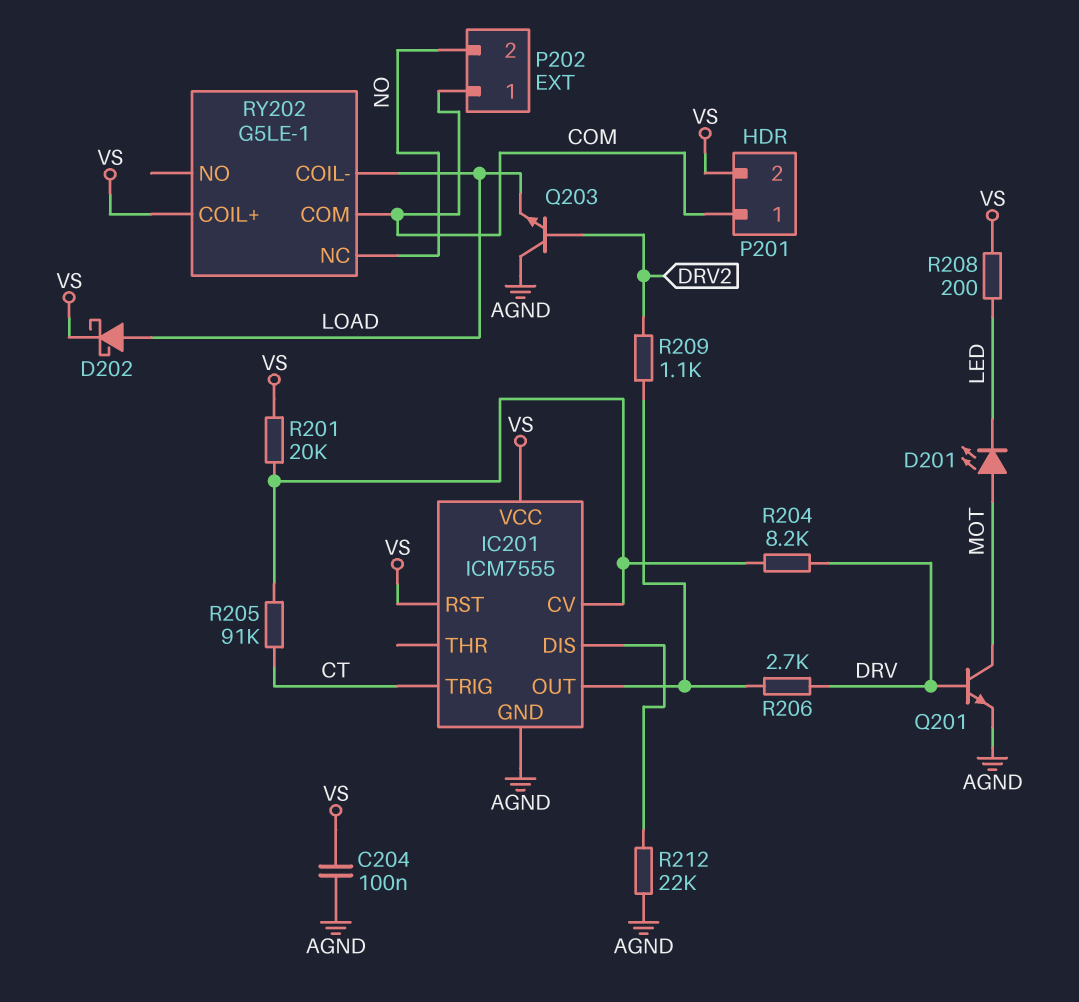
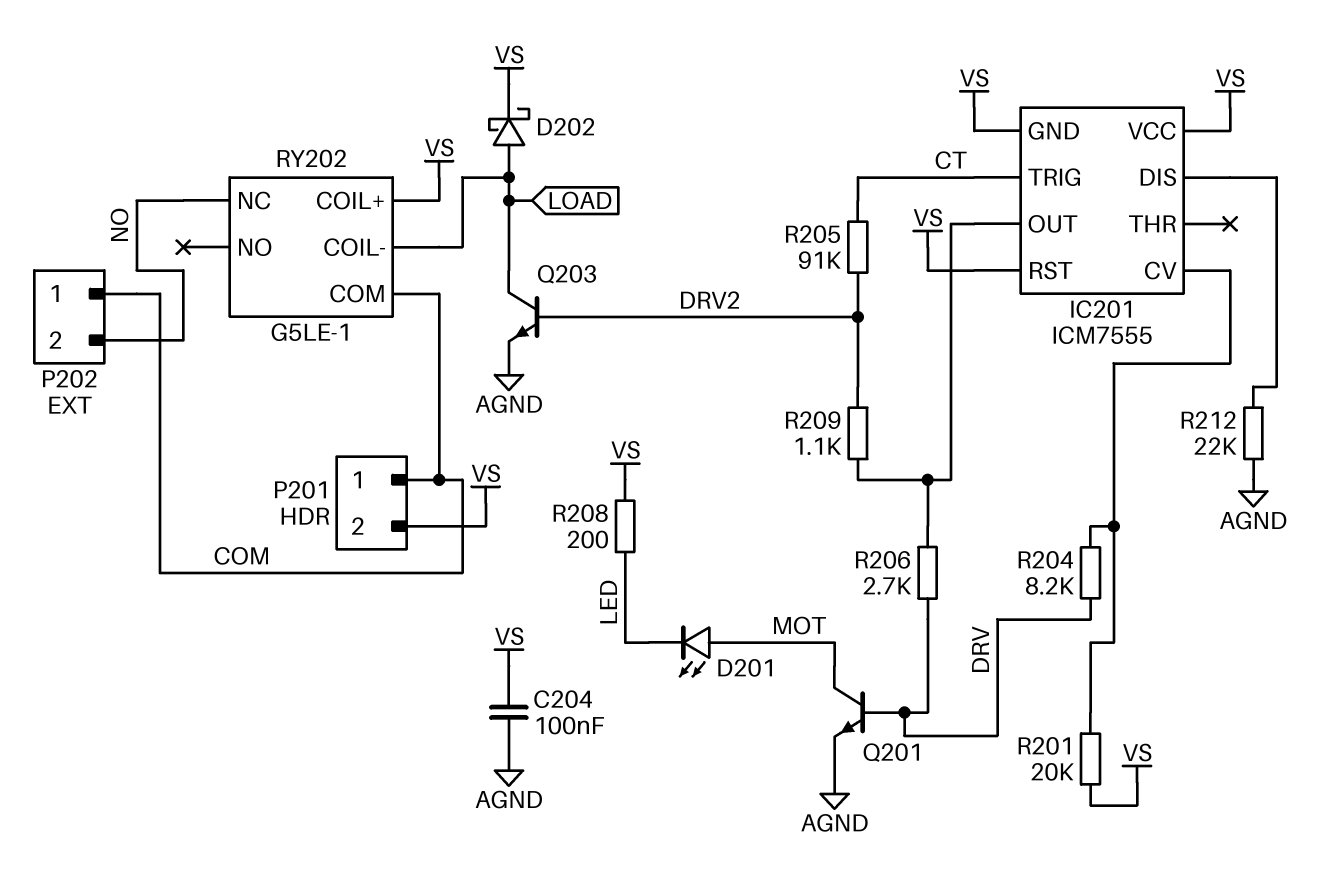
IC201 pin GND: AGND -> VS
Q203: NPN (B DRV2, C AGND, E LOAD) -> NPN (B DRV2, C LOAD, E AGND)
R205: 91k (CT, IC201/CV) -> 91k (CT, DRV2)

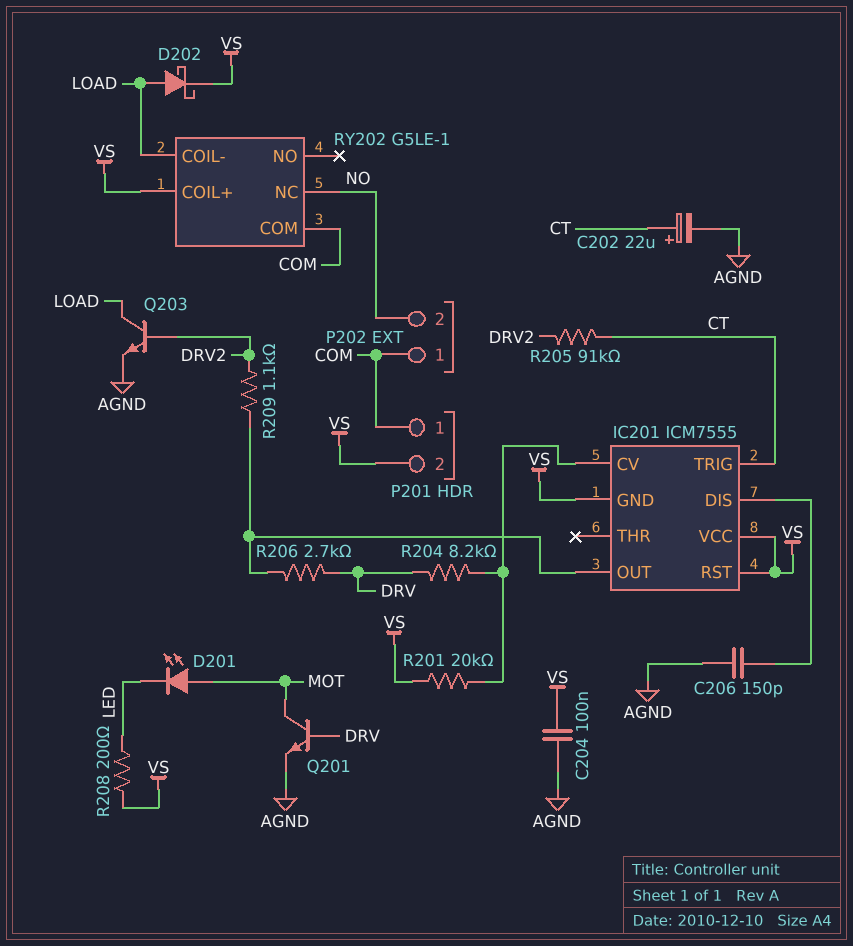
C202: none -> 22uF (plus CT, minus AGND)
C206: none -> 150pF (AGND, IC201/DIS)
R212: 22k (AGND, IC201/DIS) -> none

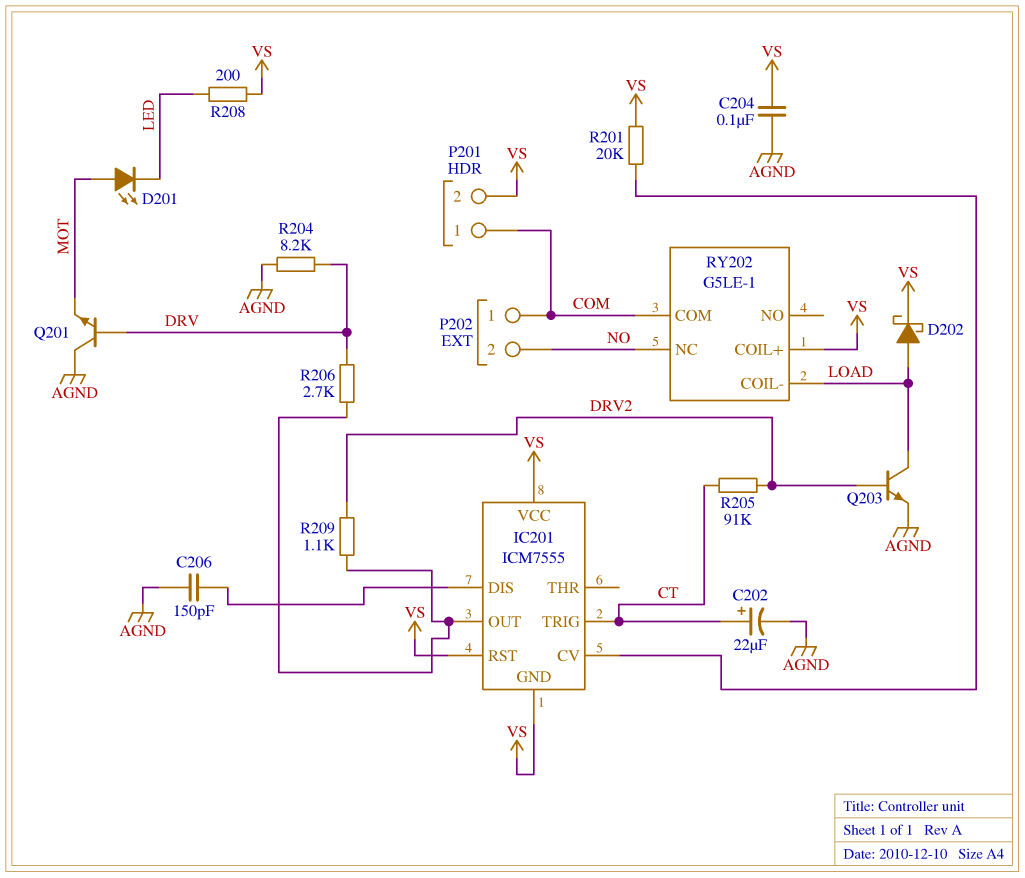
Q201: NPN (B DRV, C MOT, E AGND) -> NPN (B DRV, C AGND, E MOT)
R204: 8.2k (DRV, IC201/CV) -> 8.2k (AGND, DRV)

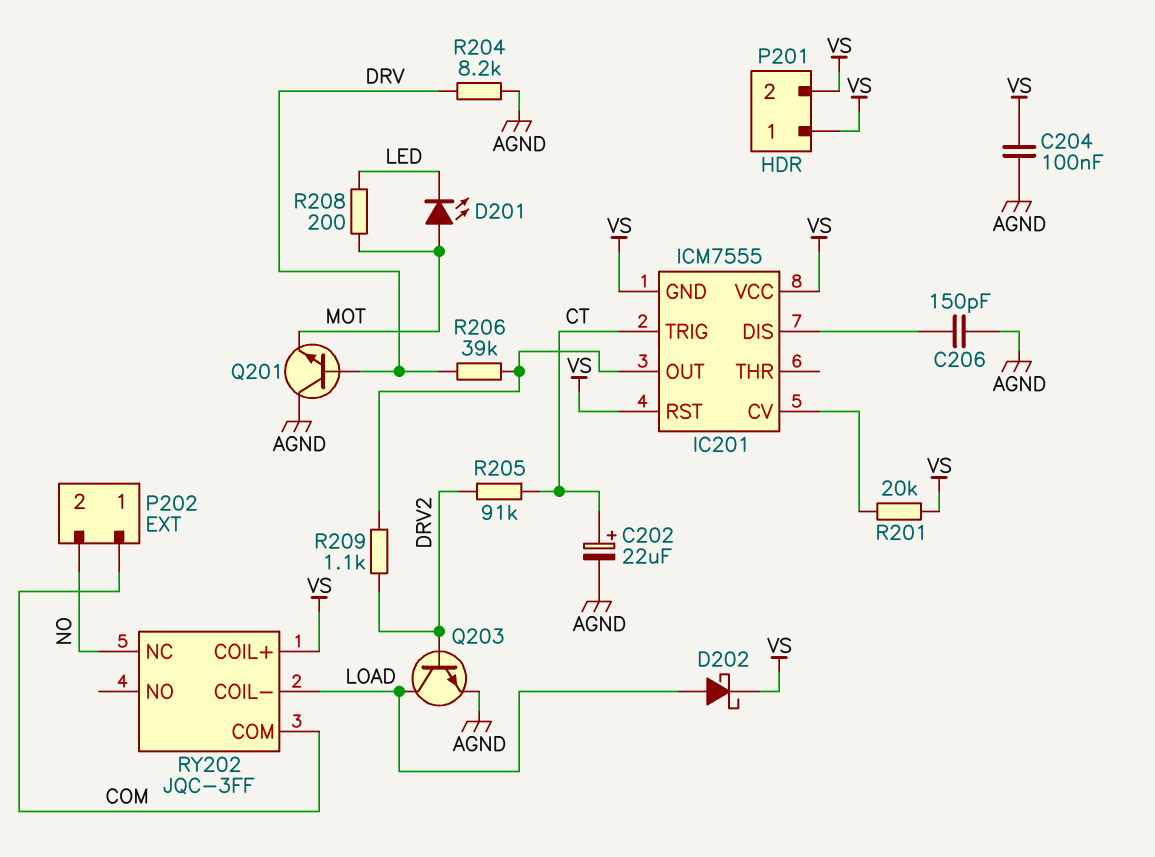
P201 pin 1: COM -> VS
R206: 2.7k (DRV, IC201/OUT) -> 39k (DRV, IC201/OUT)
R208: 200 (LED, VS) -> 200 (LED, MOT)
RY202: G5LE-1 -> JQC-3FF

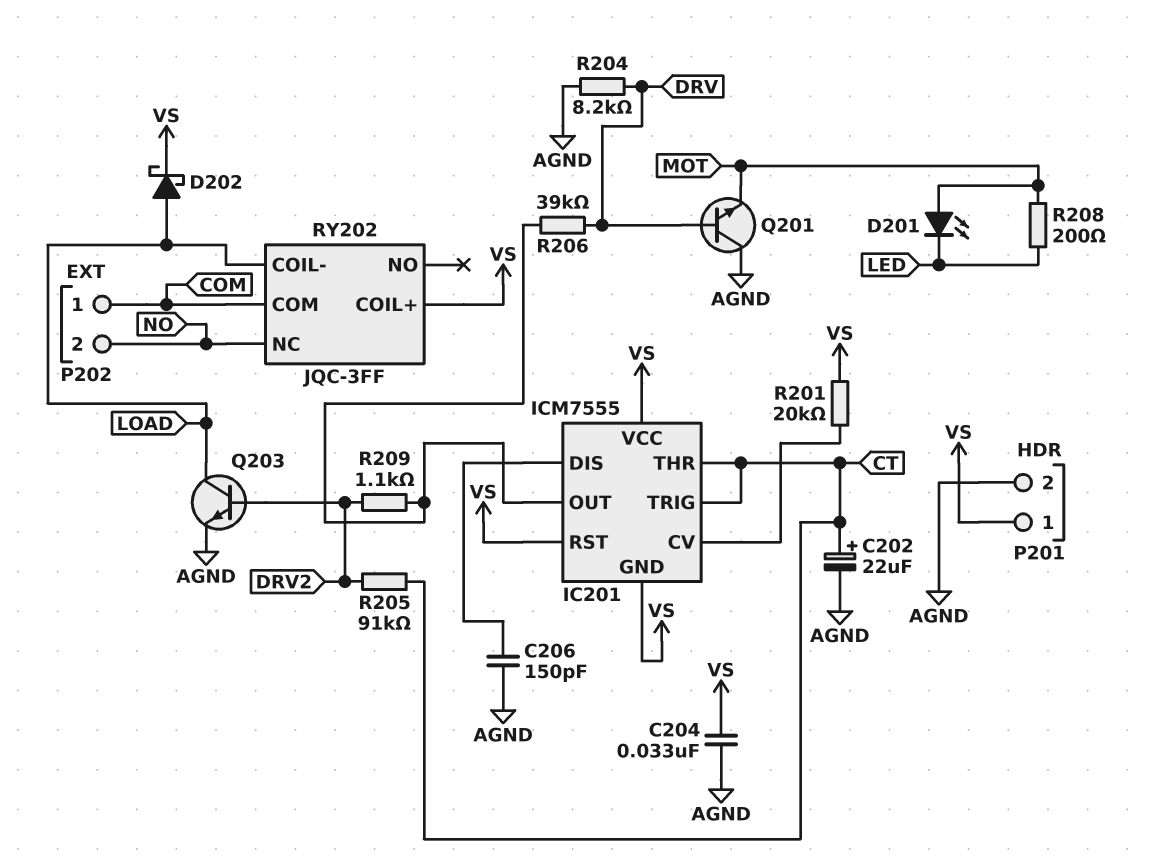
C204: 100nF (AGND, VS) -> 33nF (AGND, VS)
IC201 pin THR: none -> CT
P201 pin 2: VS -> AGND

